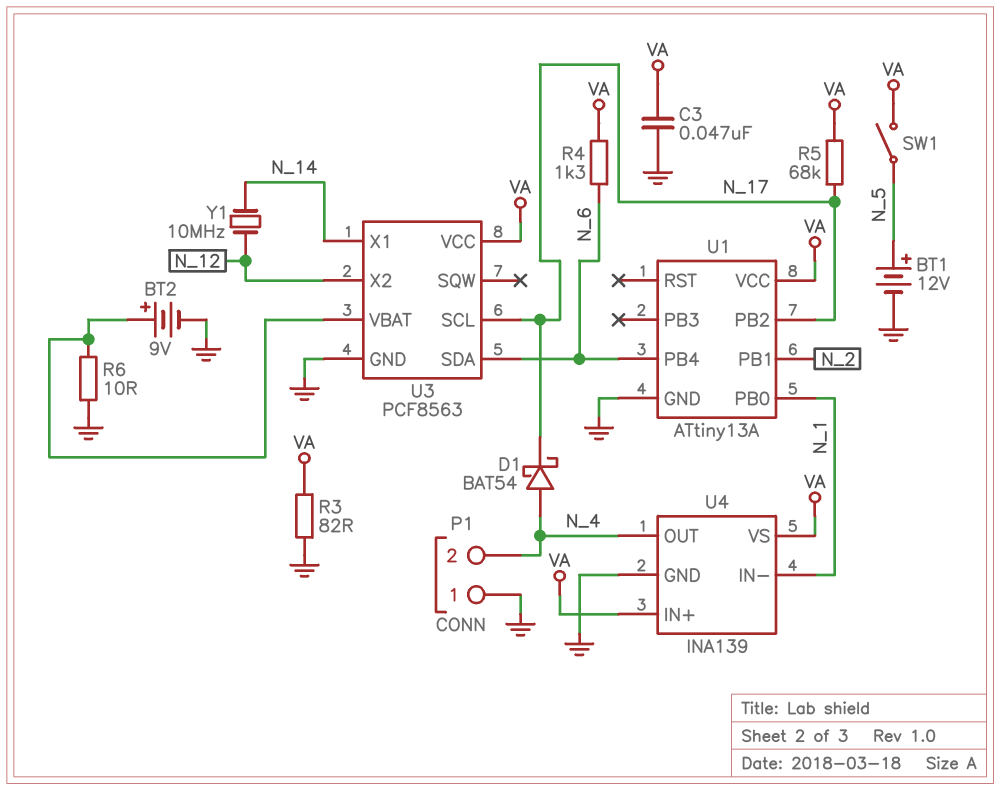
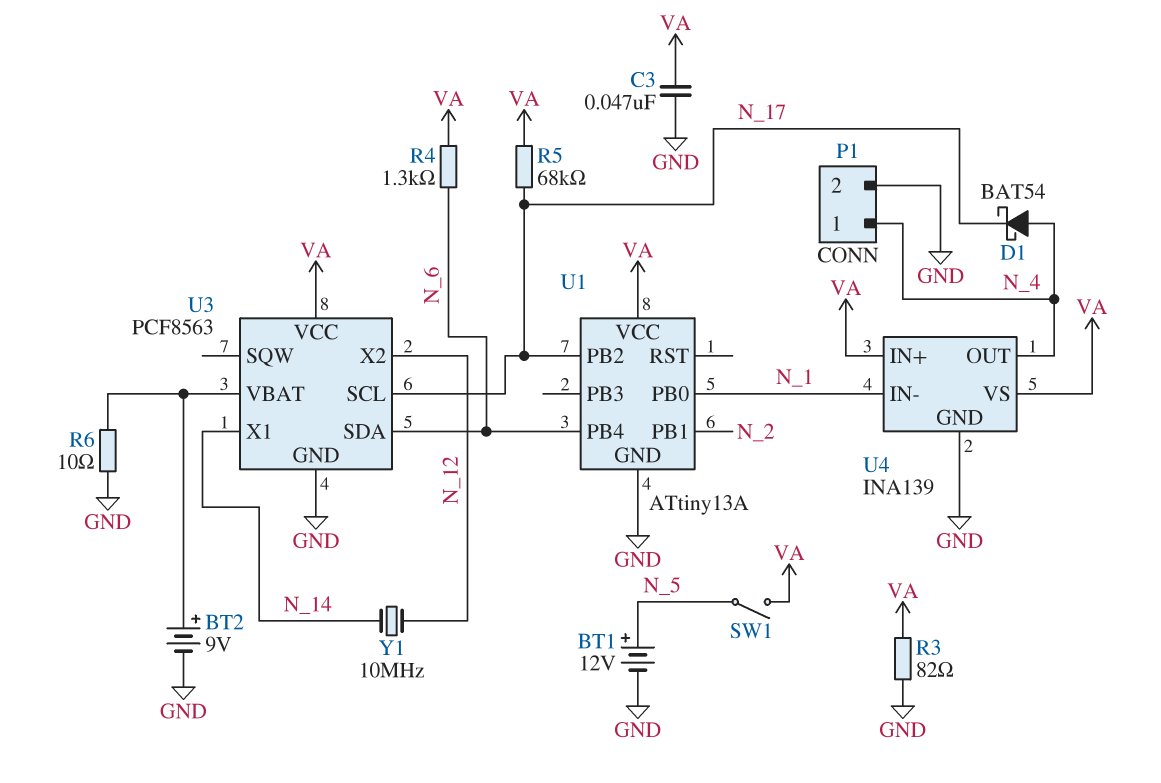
P1 pin 1: GND -> N_4
P1 pin 2: N_4 -> GND

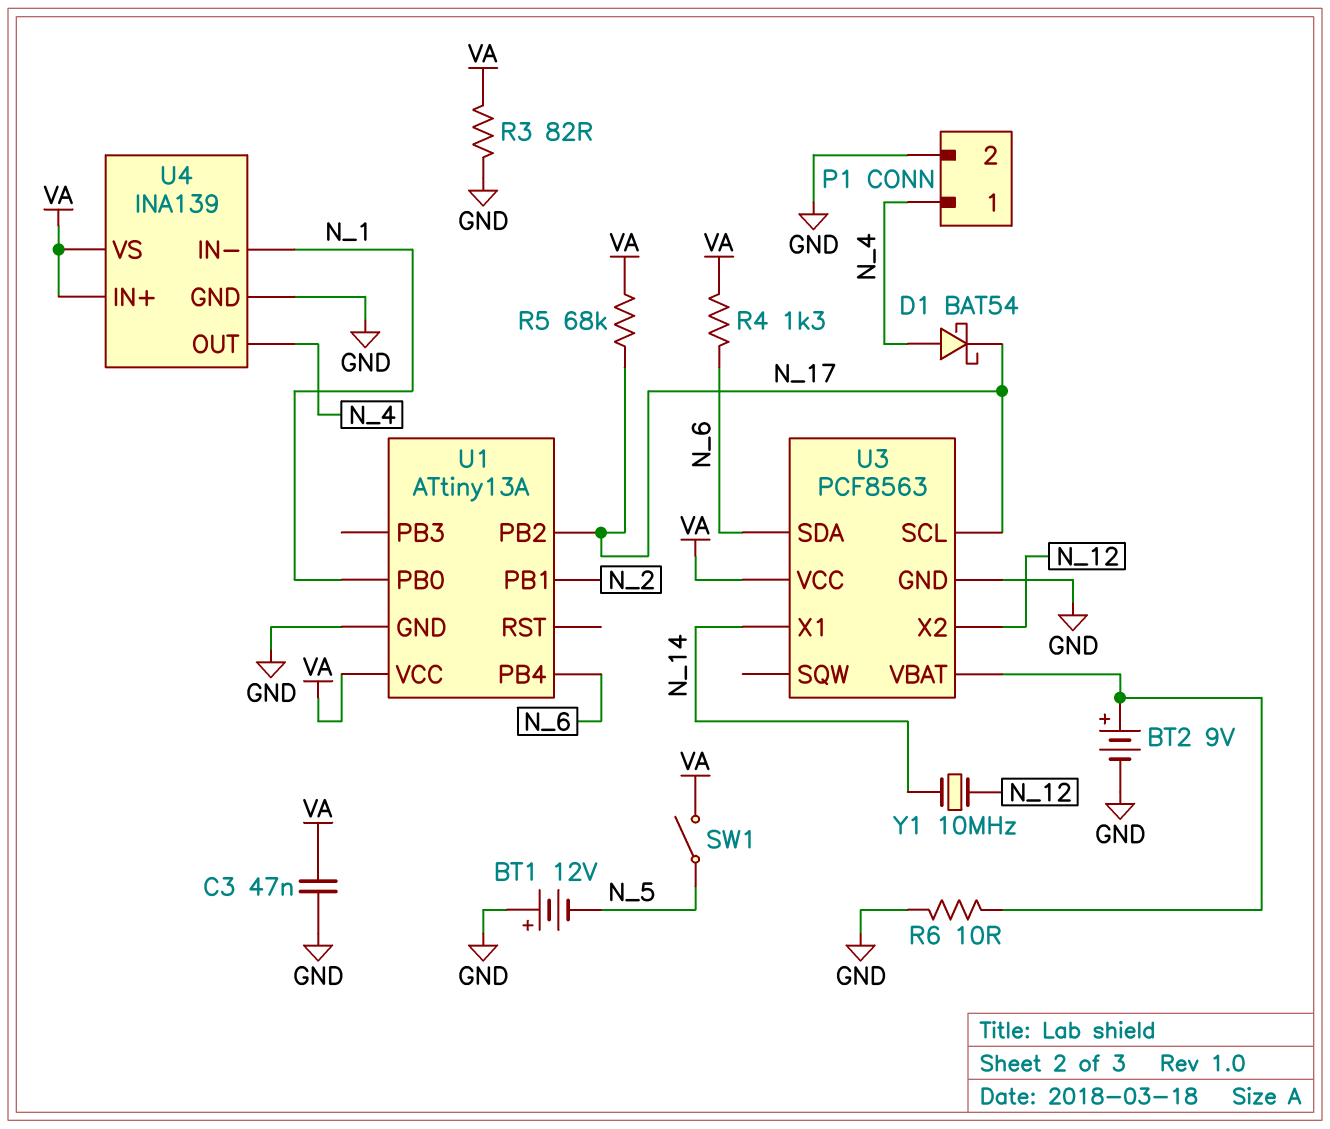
BT1: 12V (plus N_5, minus GND) -> 12V (plus GND, minus N_5)

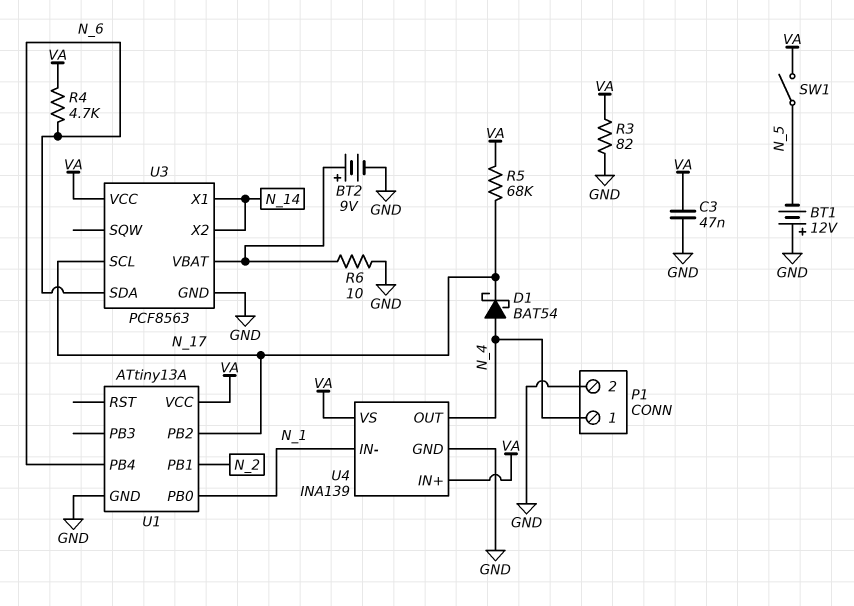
R4: 1.3k (N_6, VA) -> 4.7k (N_6, VA)
U3 pin X2: N_12 -> N_14
Y1: 10MHz (N_12, N_14) -> none

